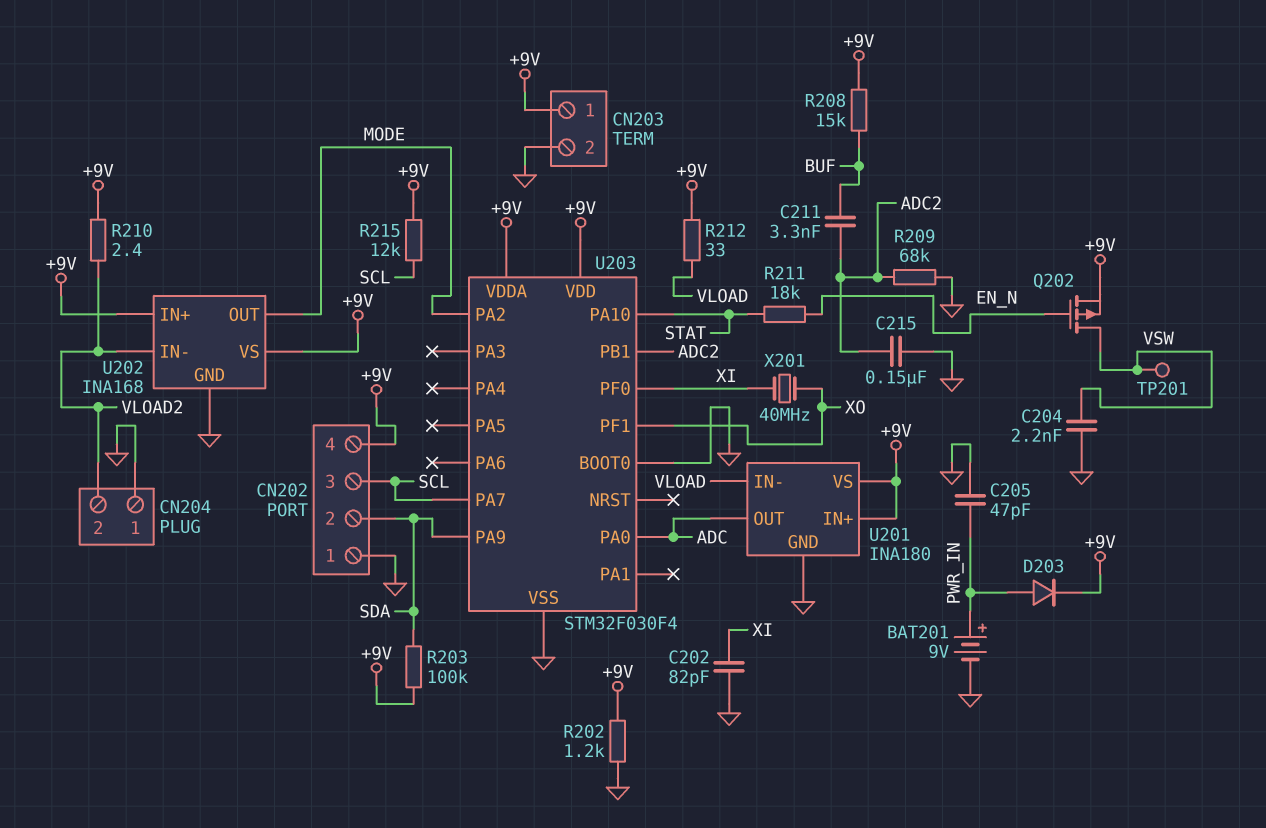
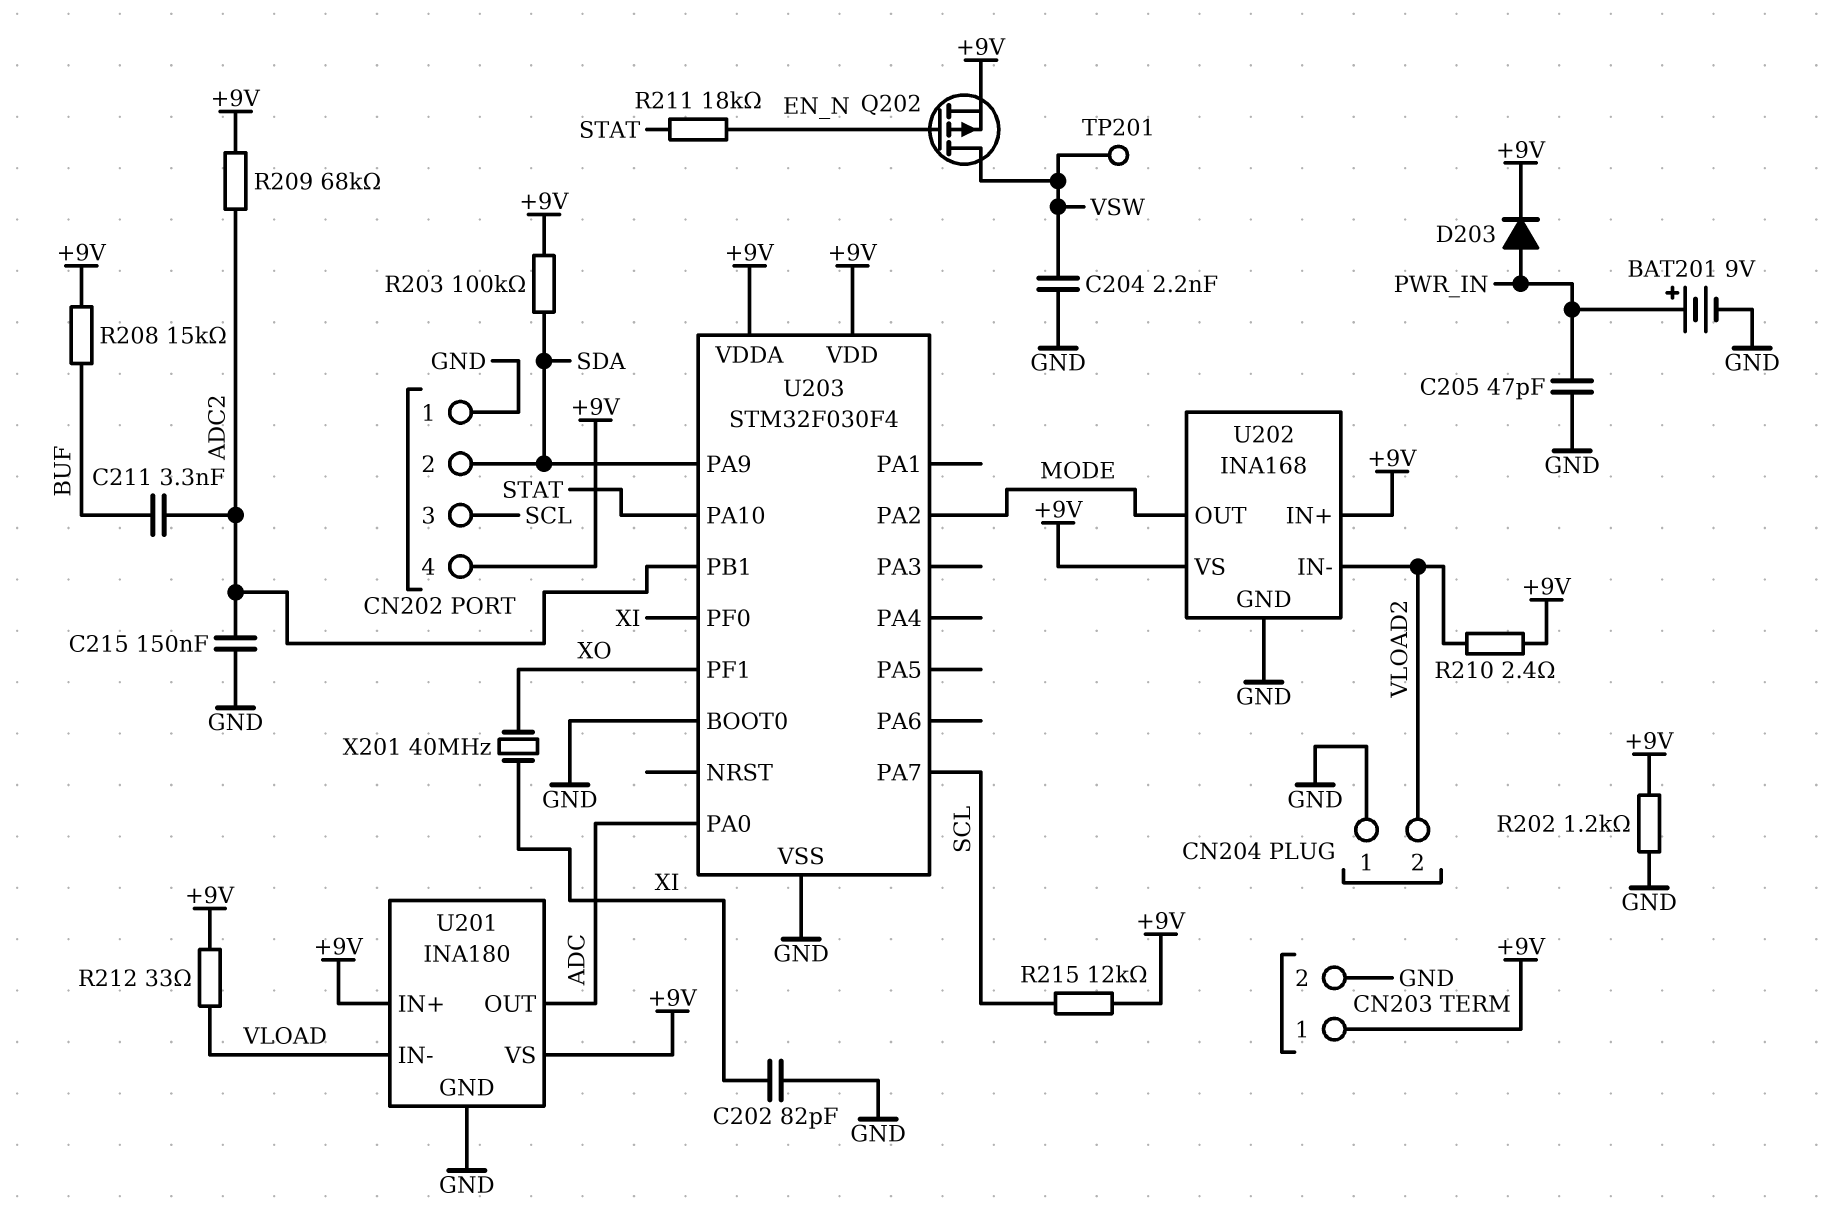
R209: 68k (ADC2, GND) -> 68k (+9V, ADC2)

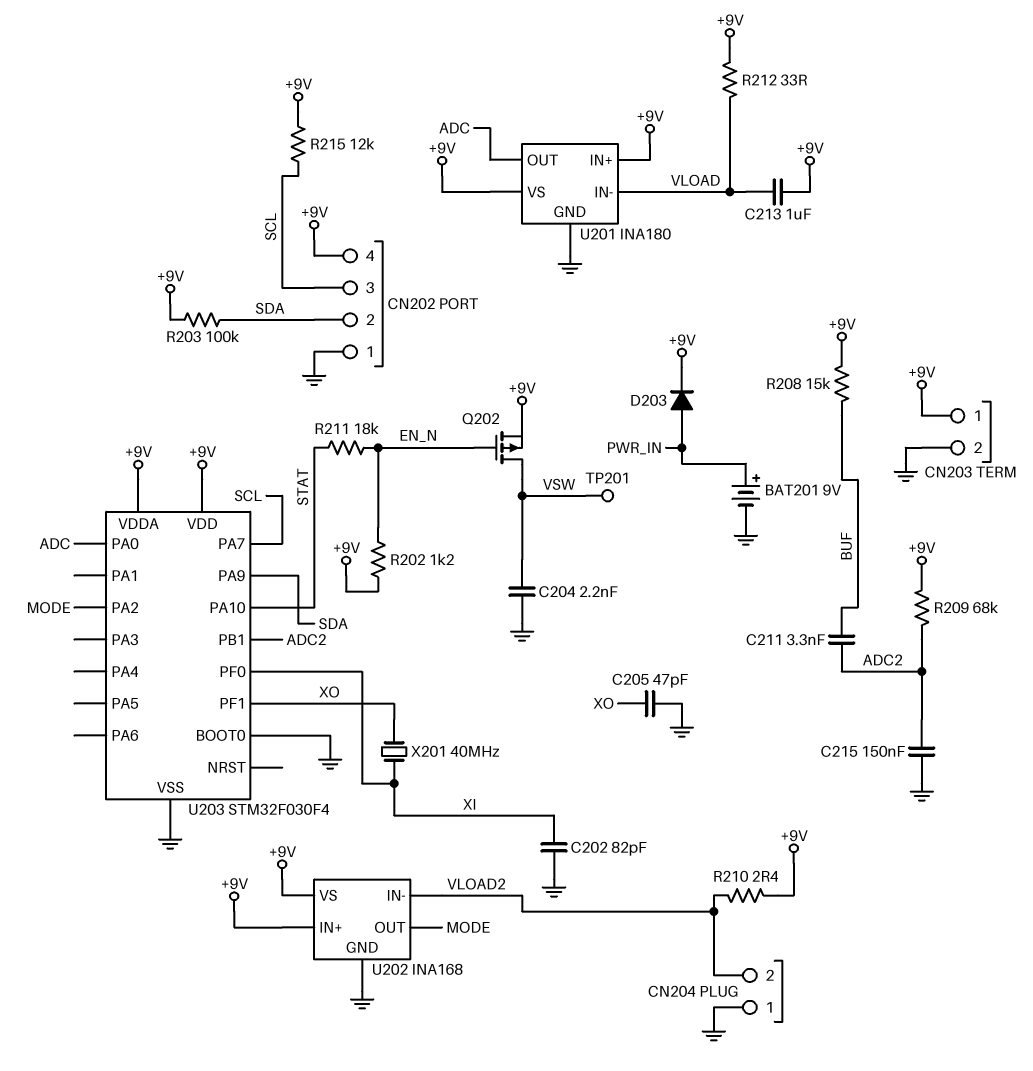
C205: 47pF (GND, PWR_IN) -> 47pF (GND, XO)
C213: none -> 1uF (+9V, VLOAD)
R202: 1.2k (+9V, GND) -> 1.2k (+9V, EN_N)

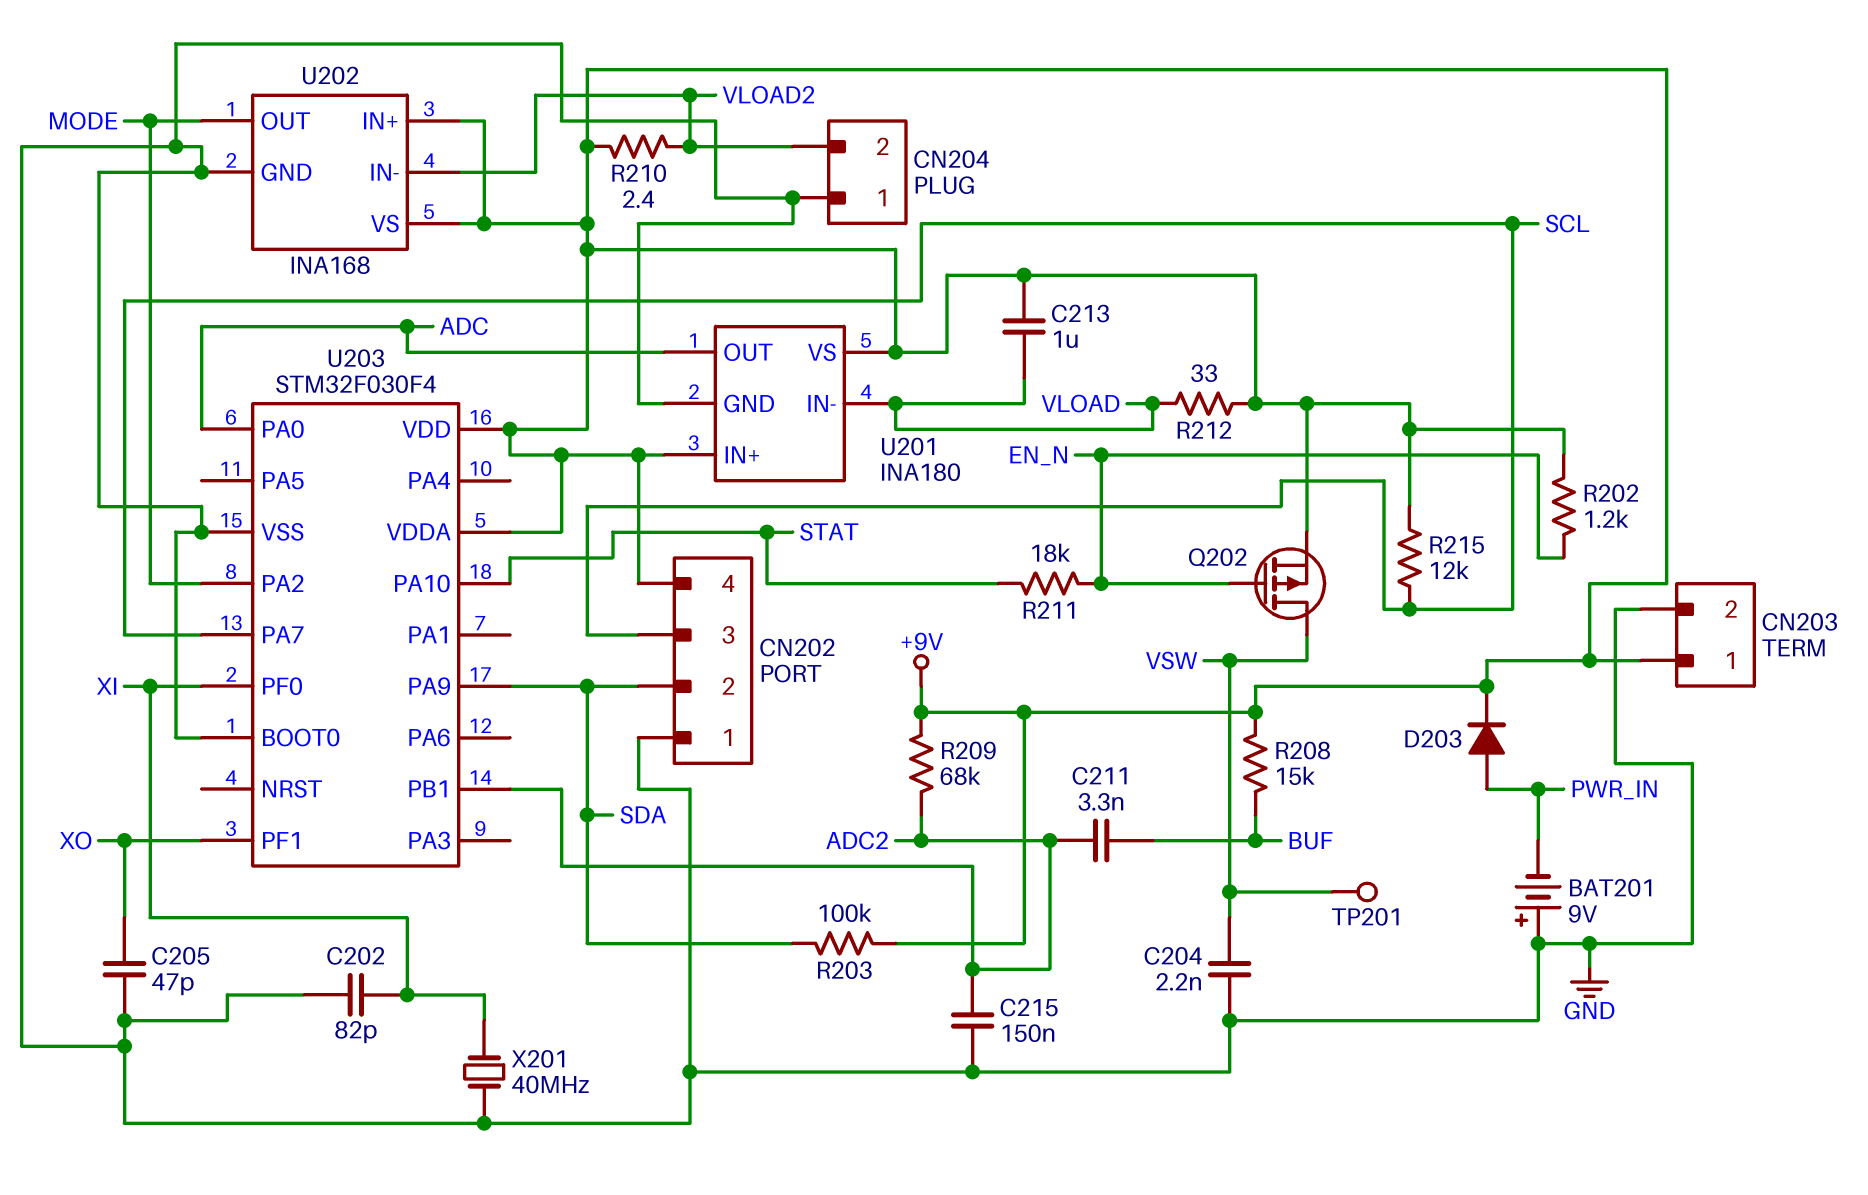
BAT201: 9V (plus PWR_IN, minus GND) -> 9V (plus GND, minus PWR_IN)
X201: 40MHz (XI, XO) -> 40MHz (GND, XI)

